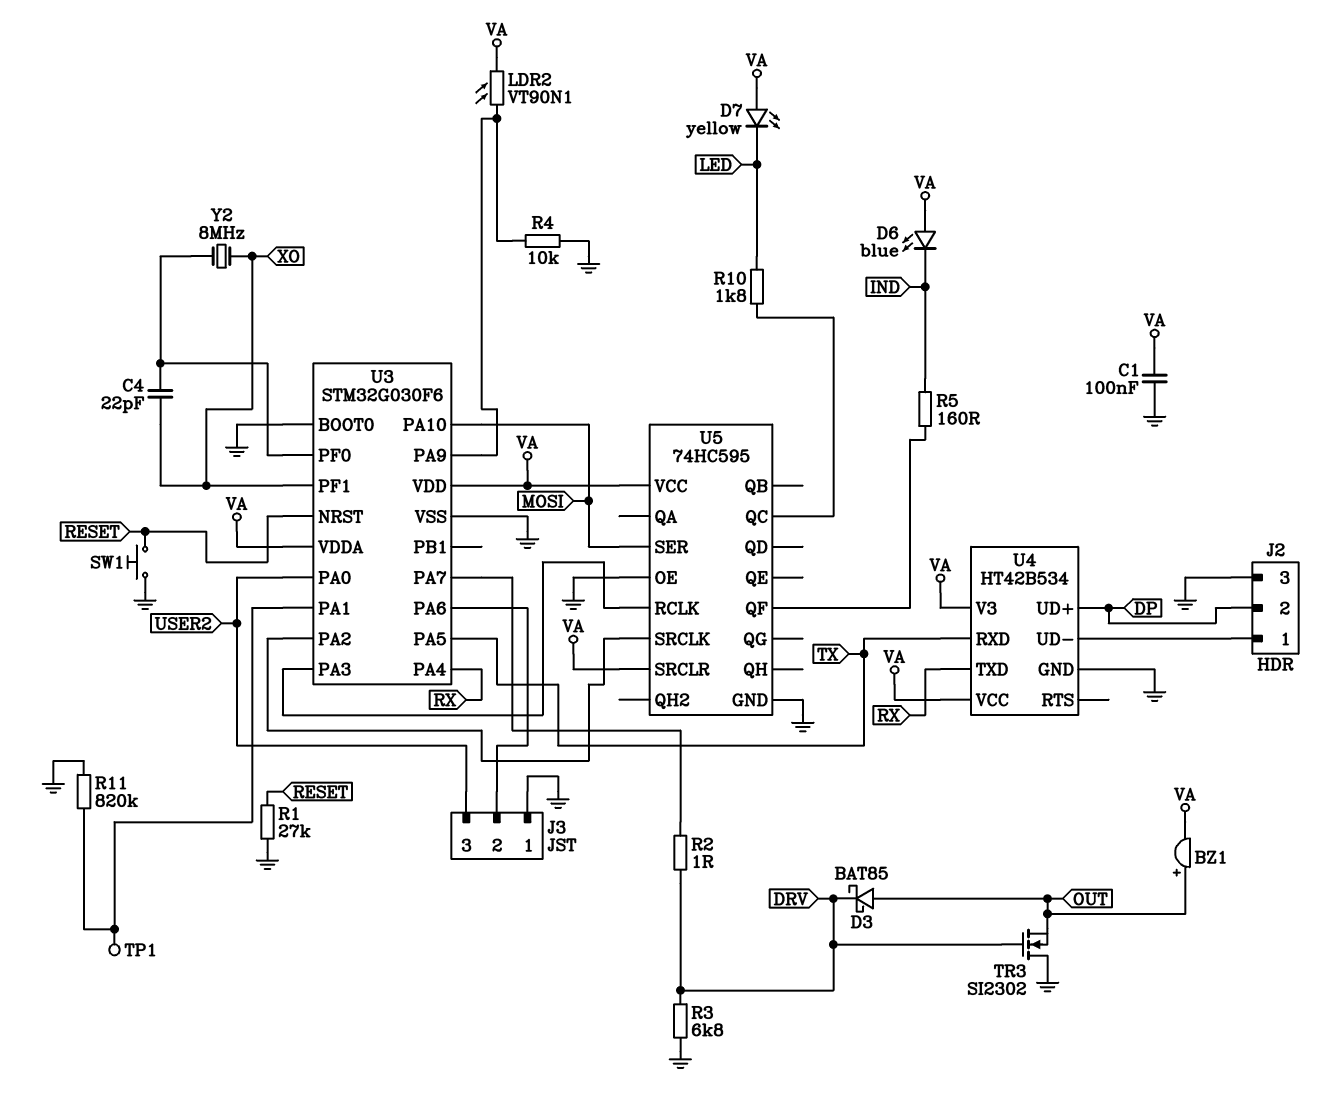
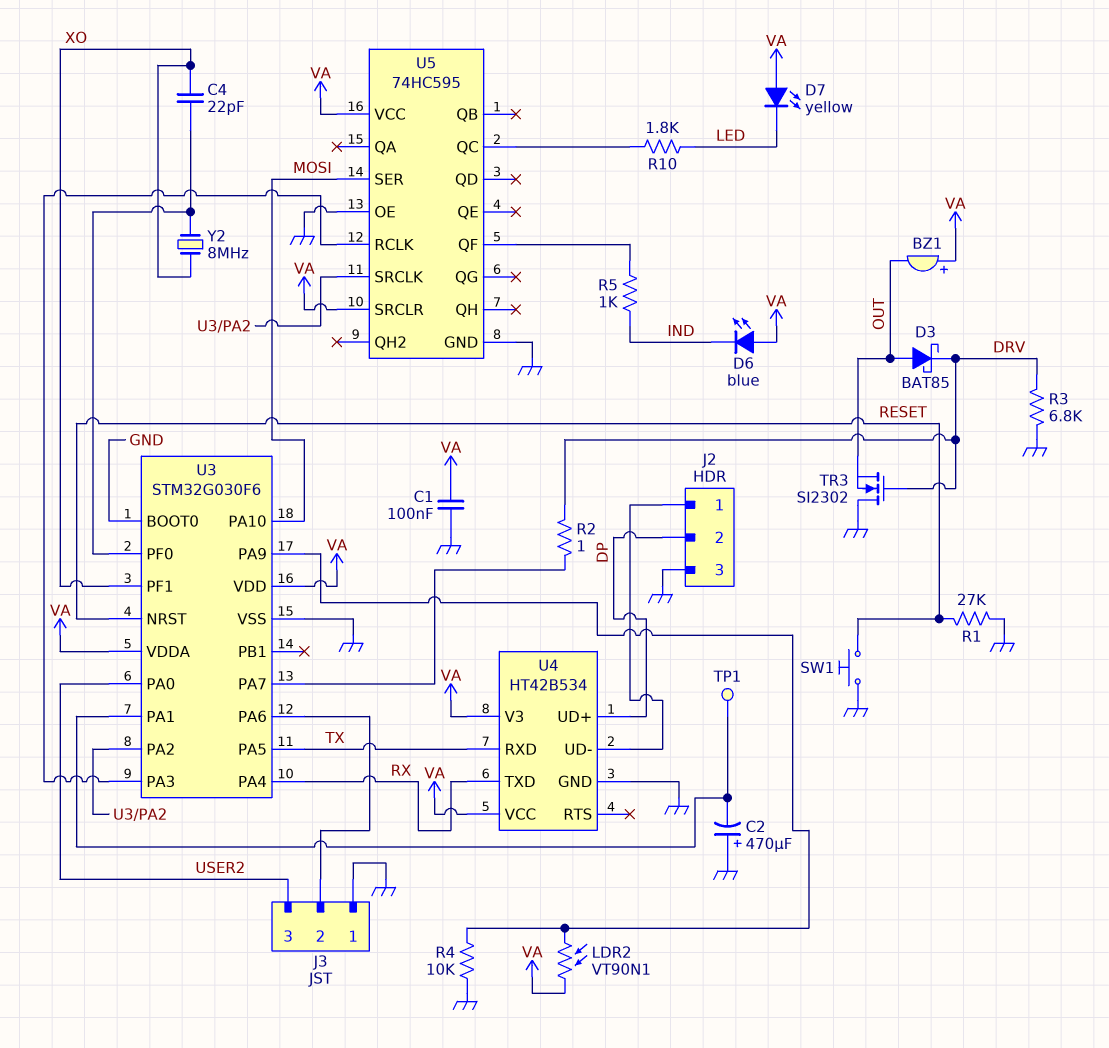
BZ1: buzzer (plus OUT, minus VA) -> buzzer (plus VA, minus OUT)
C2: none -> 470uF (plus GND, minus U3/PA1)
R5: 160 (IND, U5/QF) -> 1k (IND, U5/QF)
R11: 820k (GND, U3/PA1) -> none

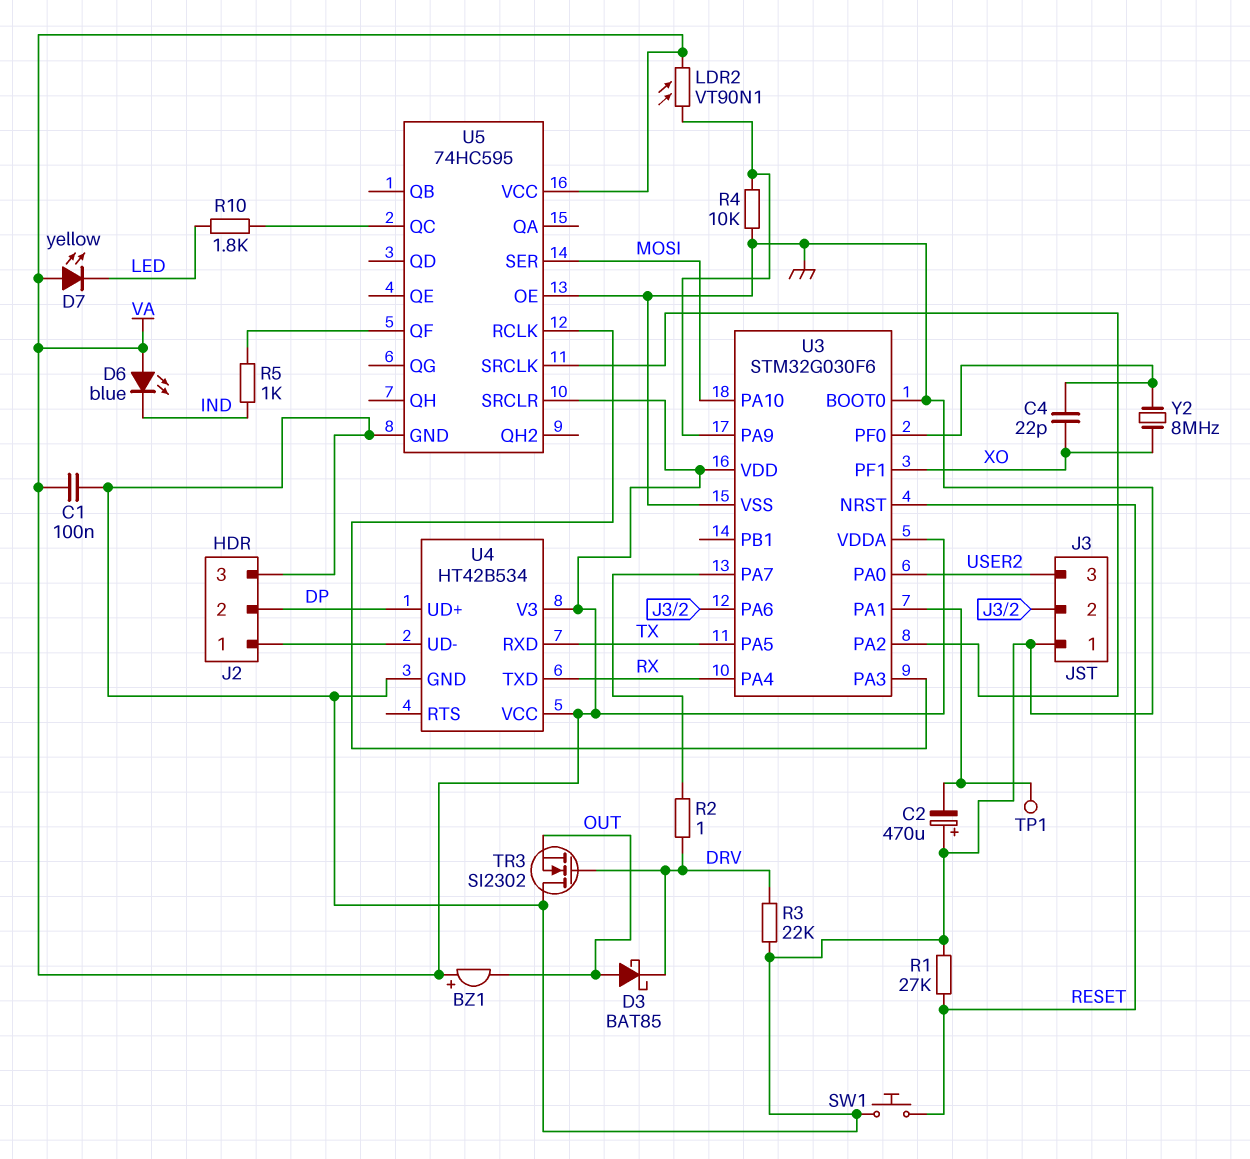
R3: 6.8k (DRV, GND) -> 22k (DRV, GND)

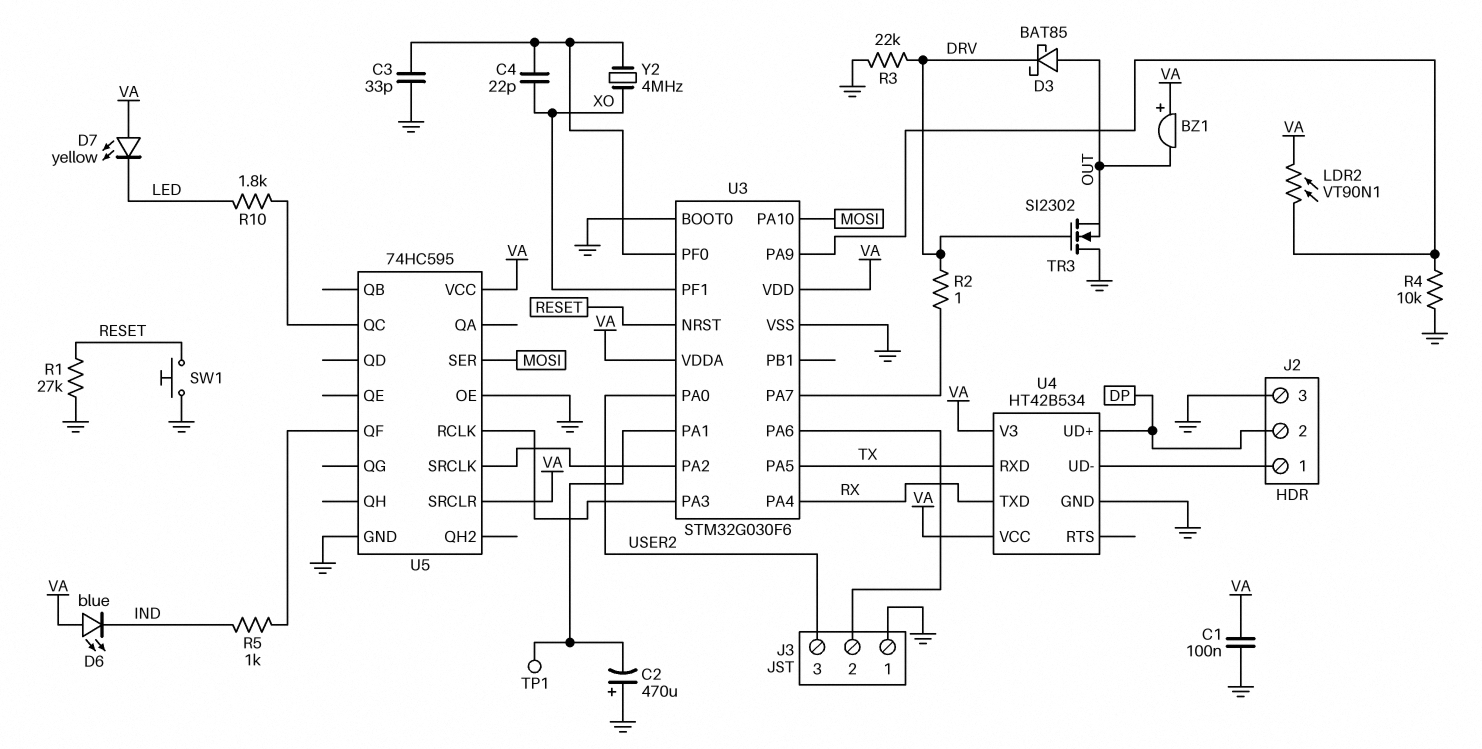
C3: none -> 33pF (GND, U3/PF0)
Y2: 8MHz (U3/PF0, XO) -> 4MHz (U3/PF0, XO)

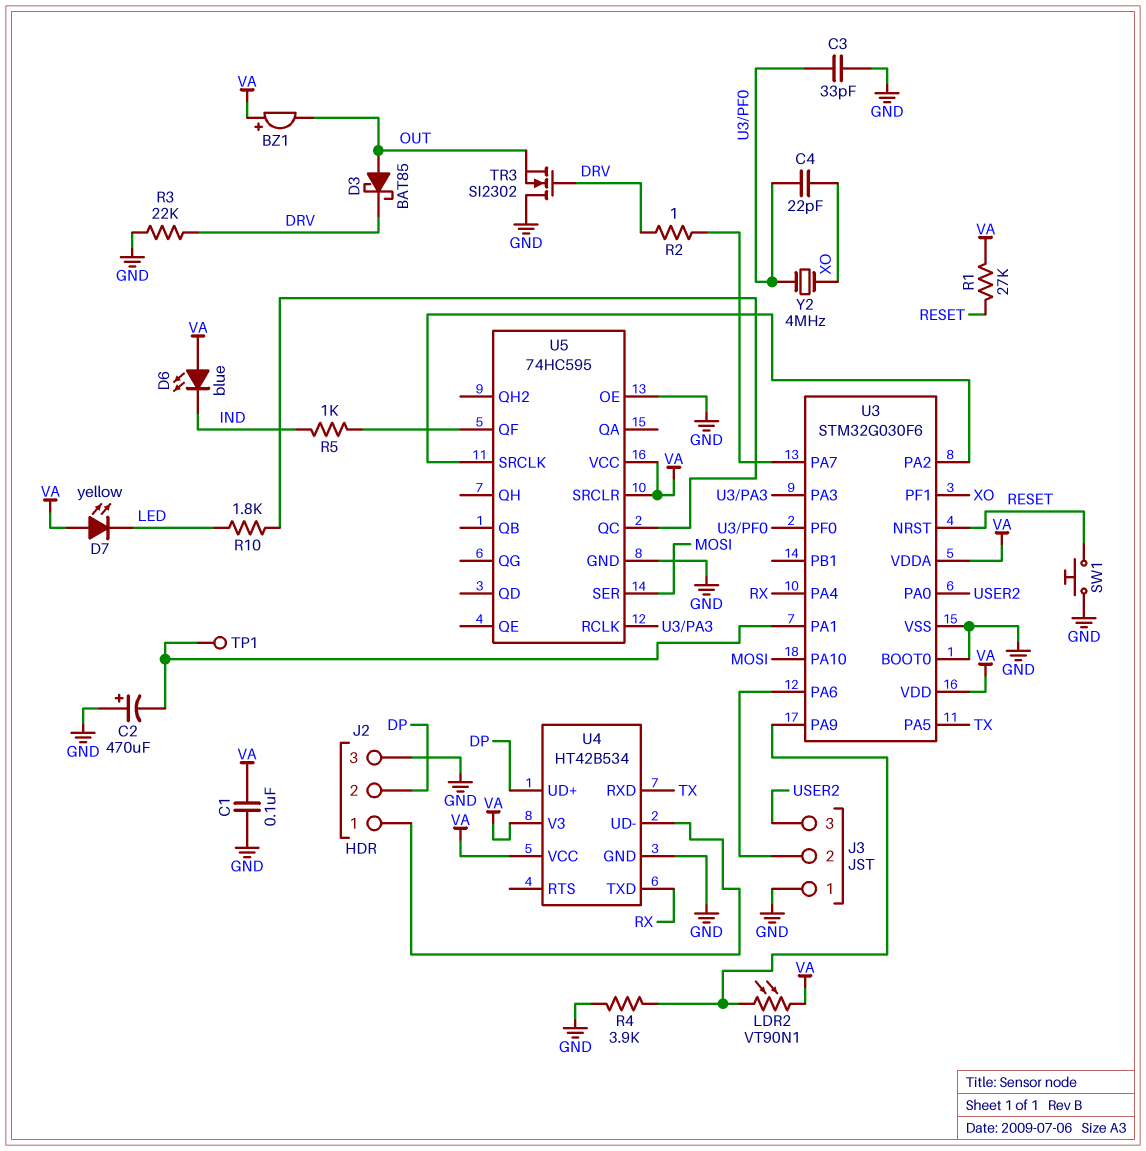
R1: 27k (GND, RESET) -> 27k (RESET, VA)
R4: 10k (GND, U3/PA9) -> 3.9k (GND, U3/PA9)

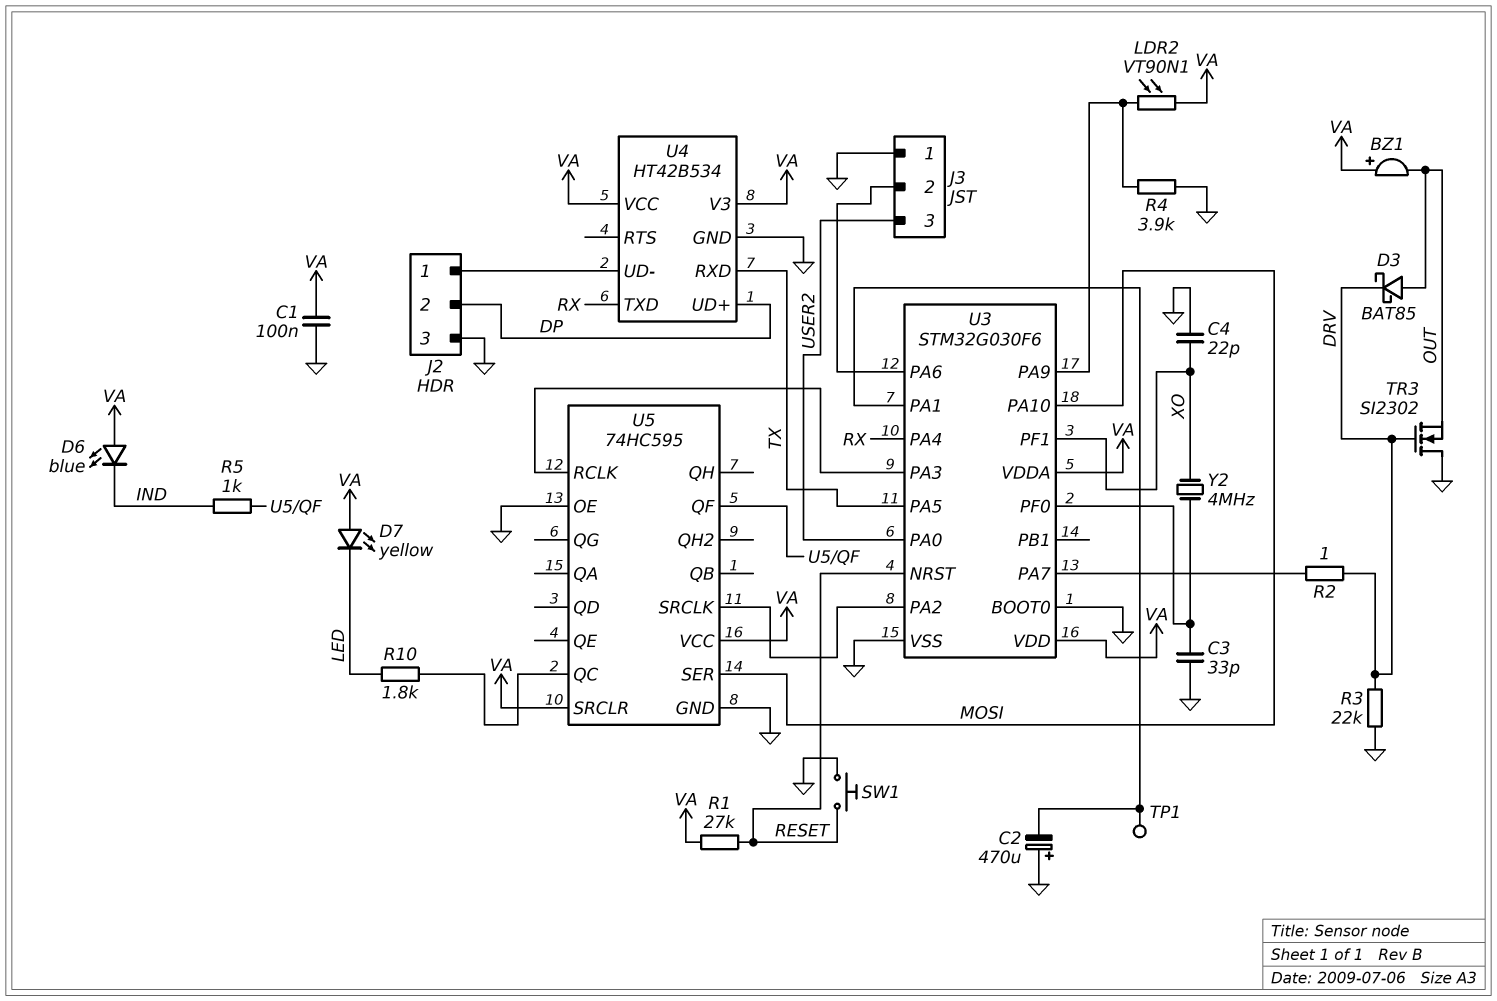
C4: 22pF (U3/PF0, XO) -> 22pF (GND, XO)

